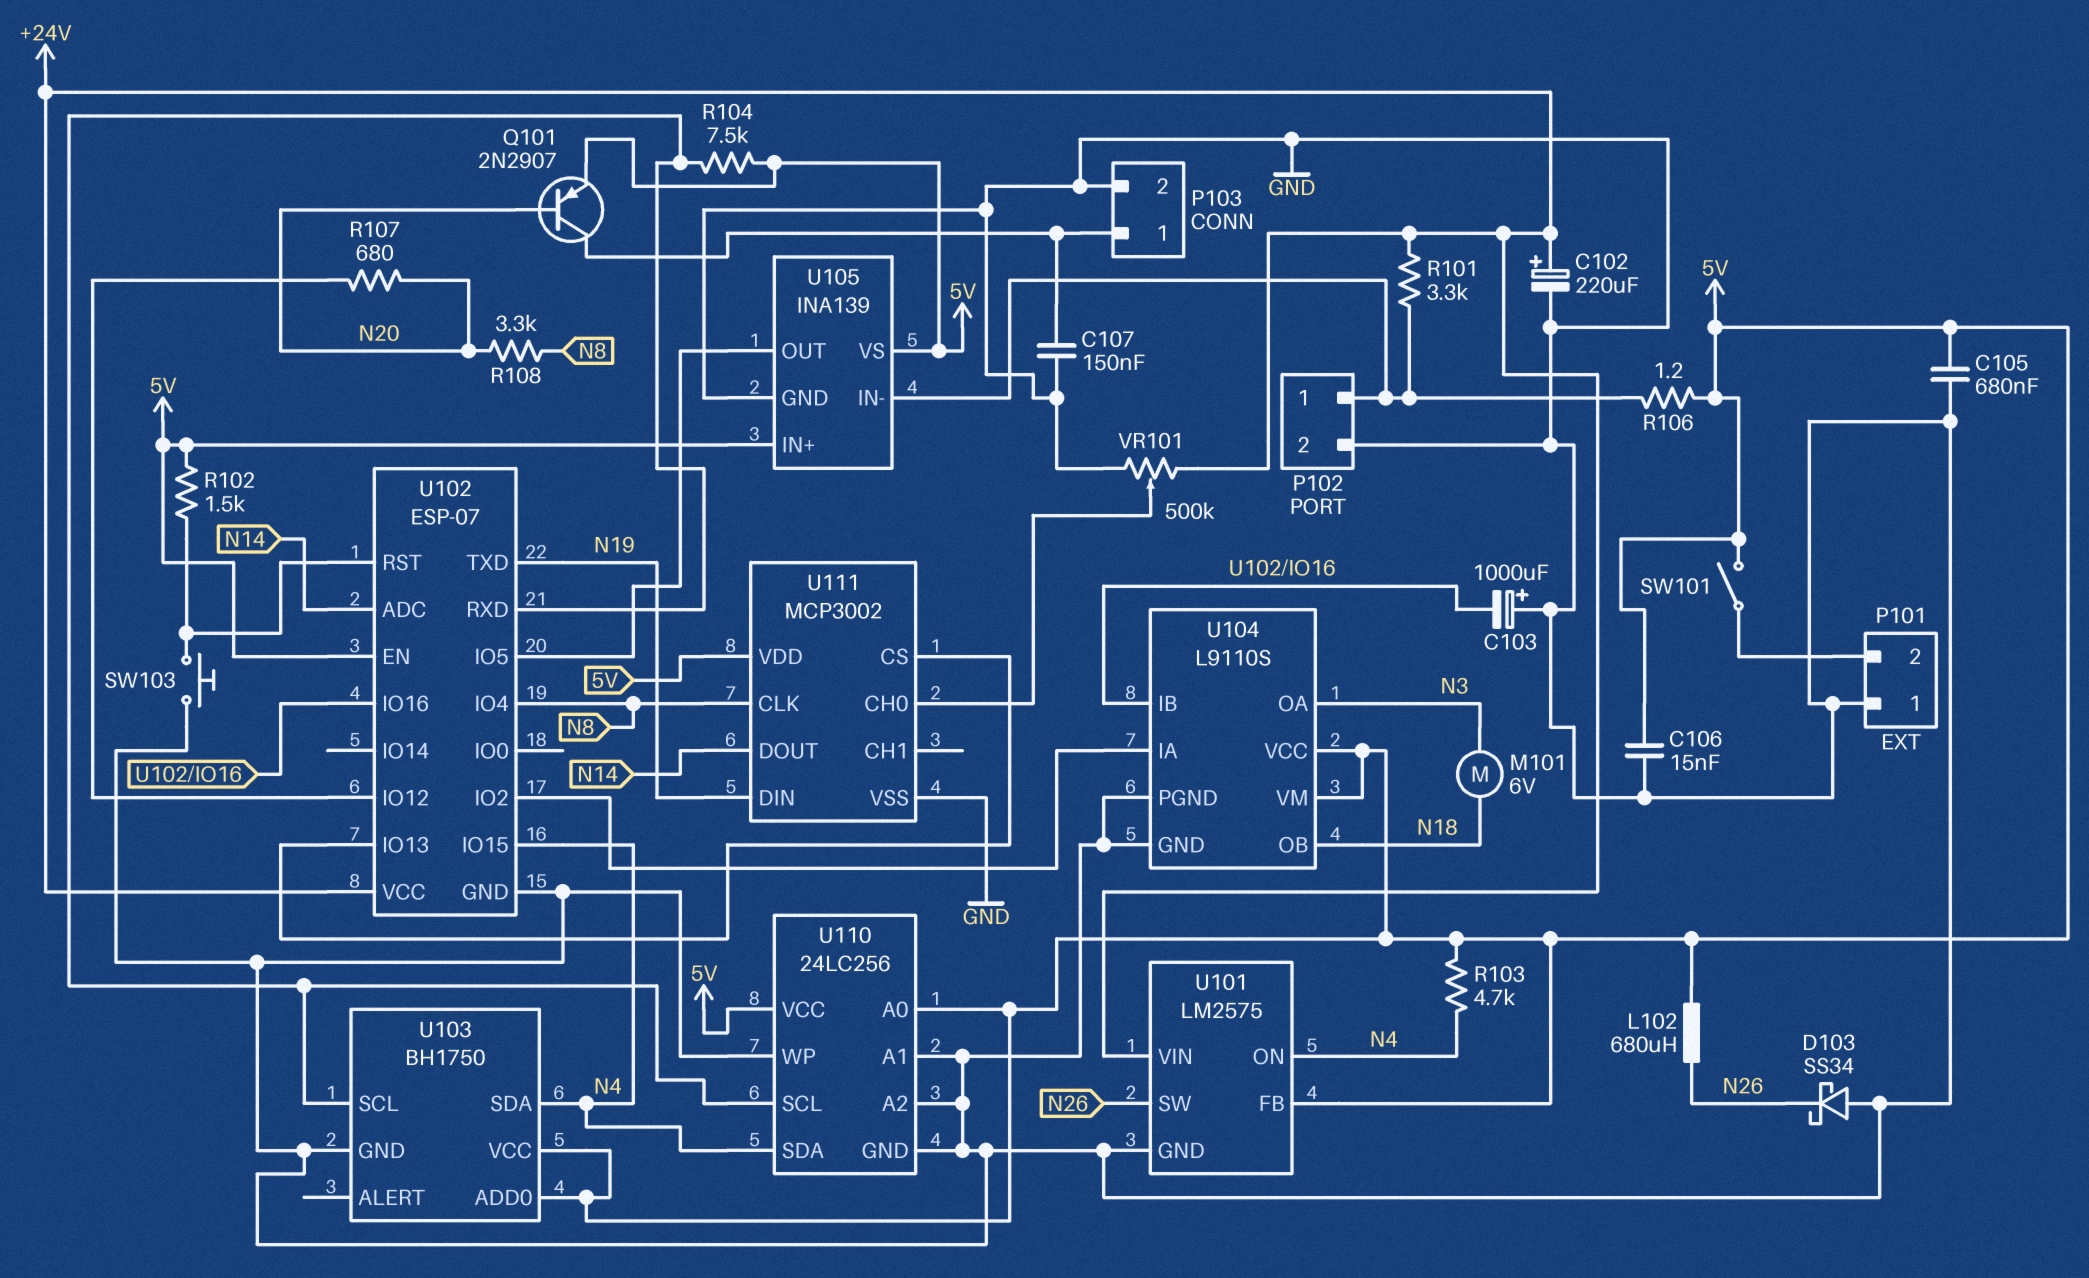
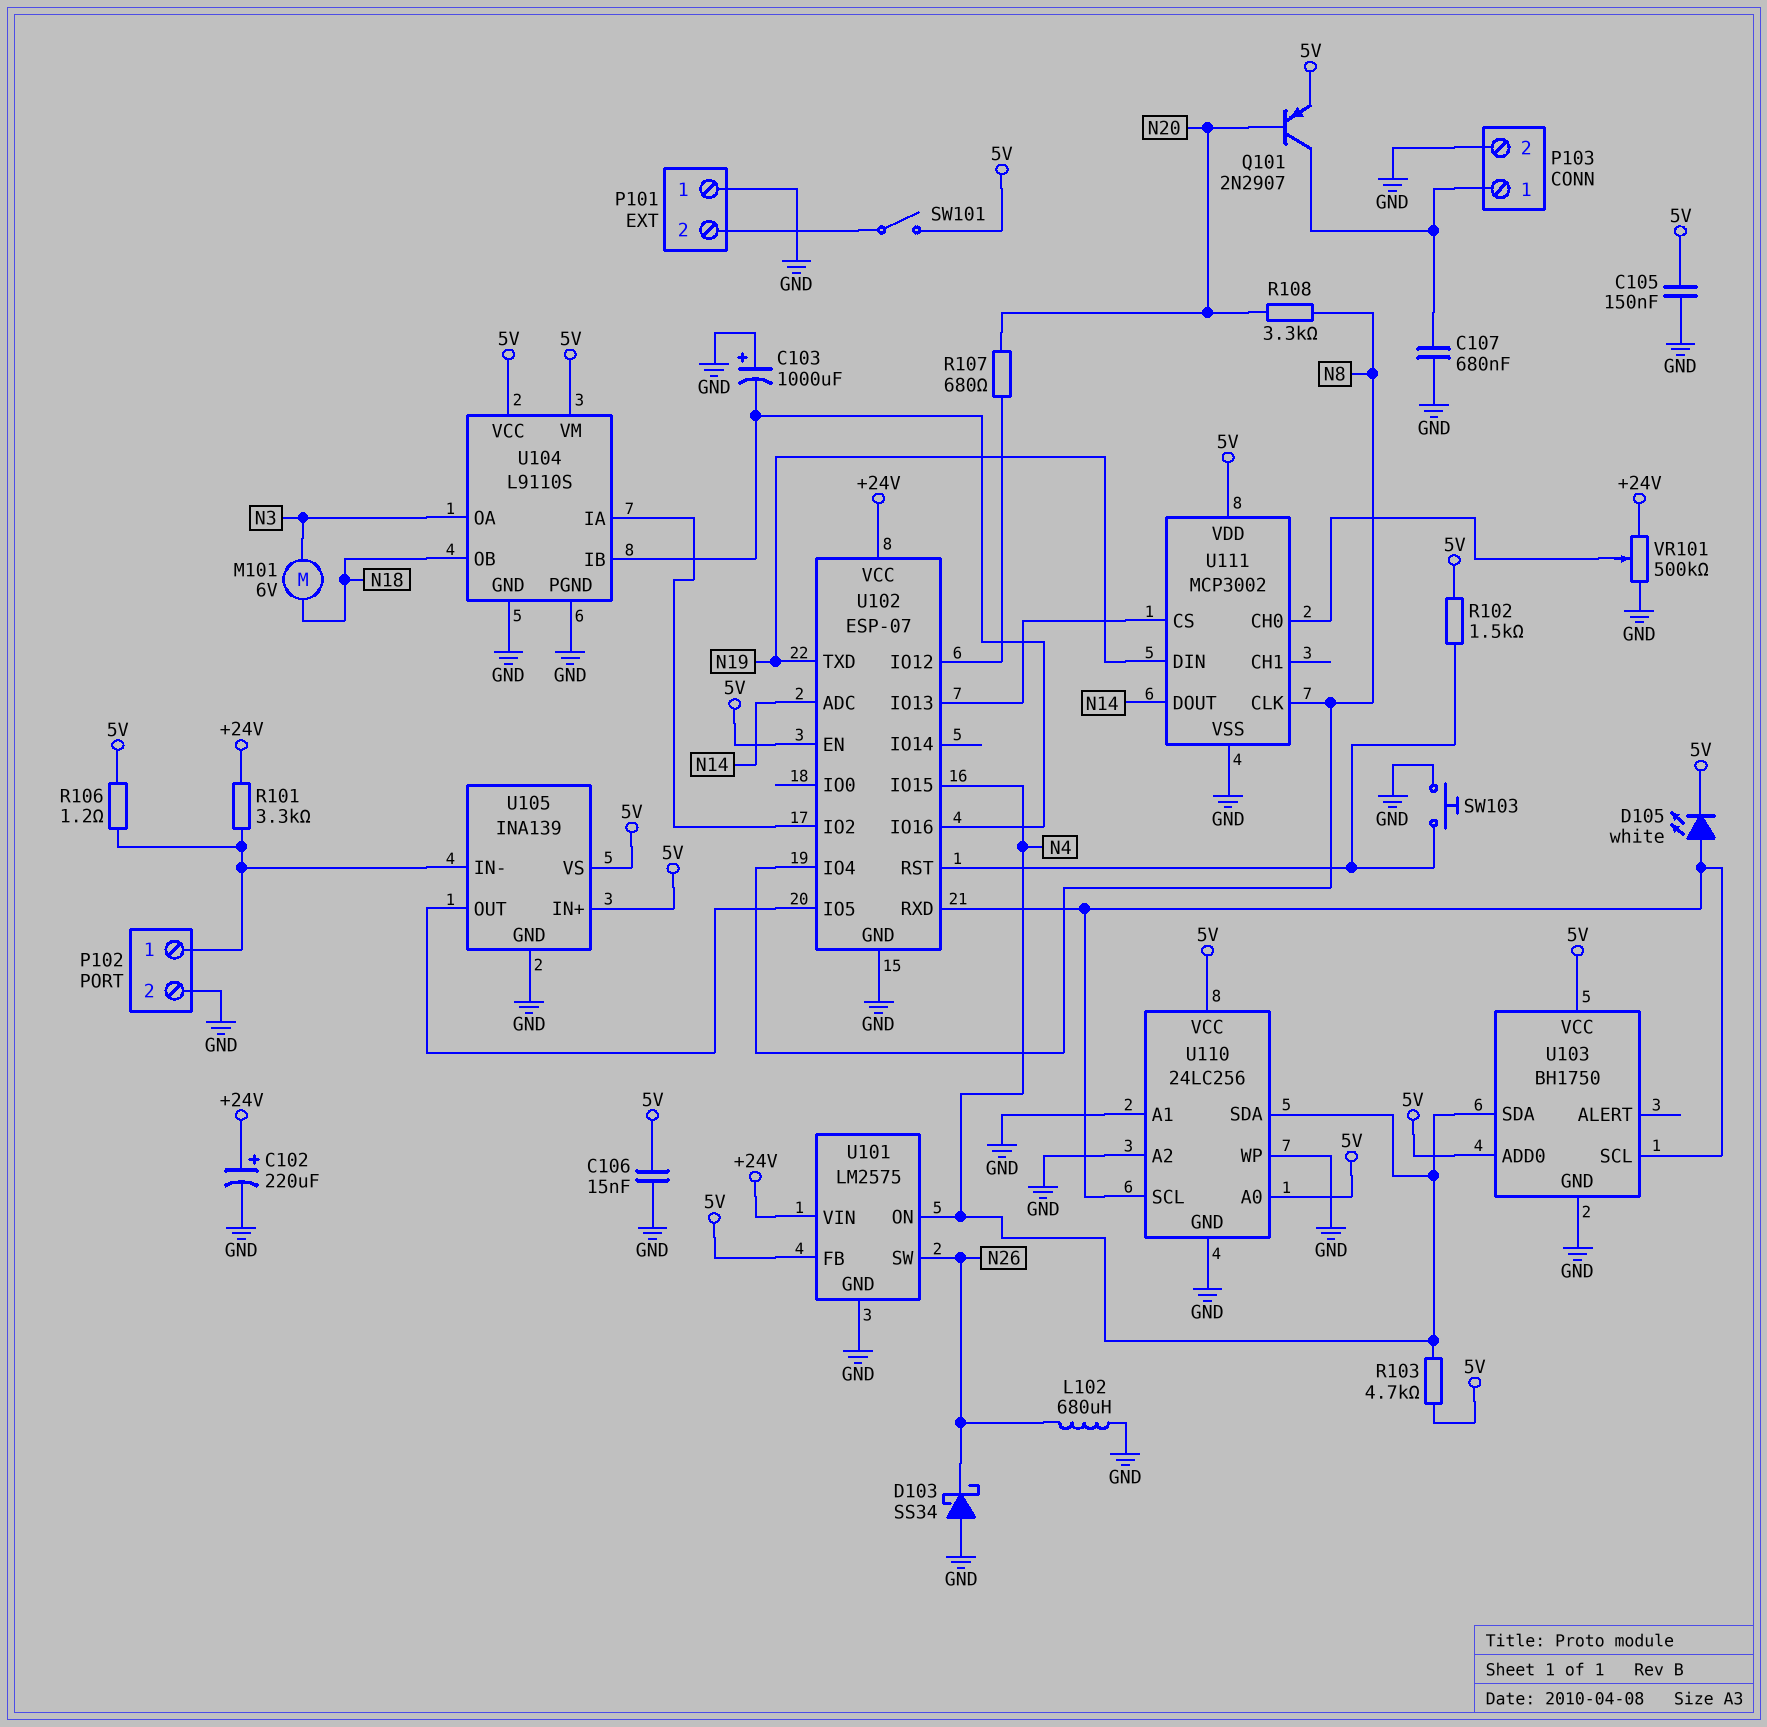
C105: 680nF (5V, GND) -> 150nF (5V, GND)
C107: 150nF (GND, P103/1) -> 680nF (GND, P103/1)
D105: none -> LED white (A U102/RXD, K 5V)
L102: 680uH (5V, N26) -> 680uH (GND, N26)
R104: 7.5k (5V, U102/RXD) -> none

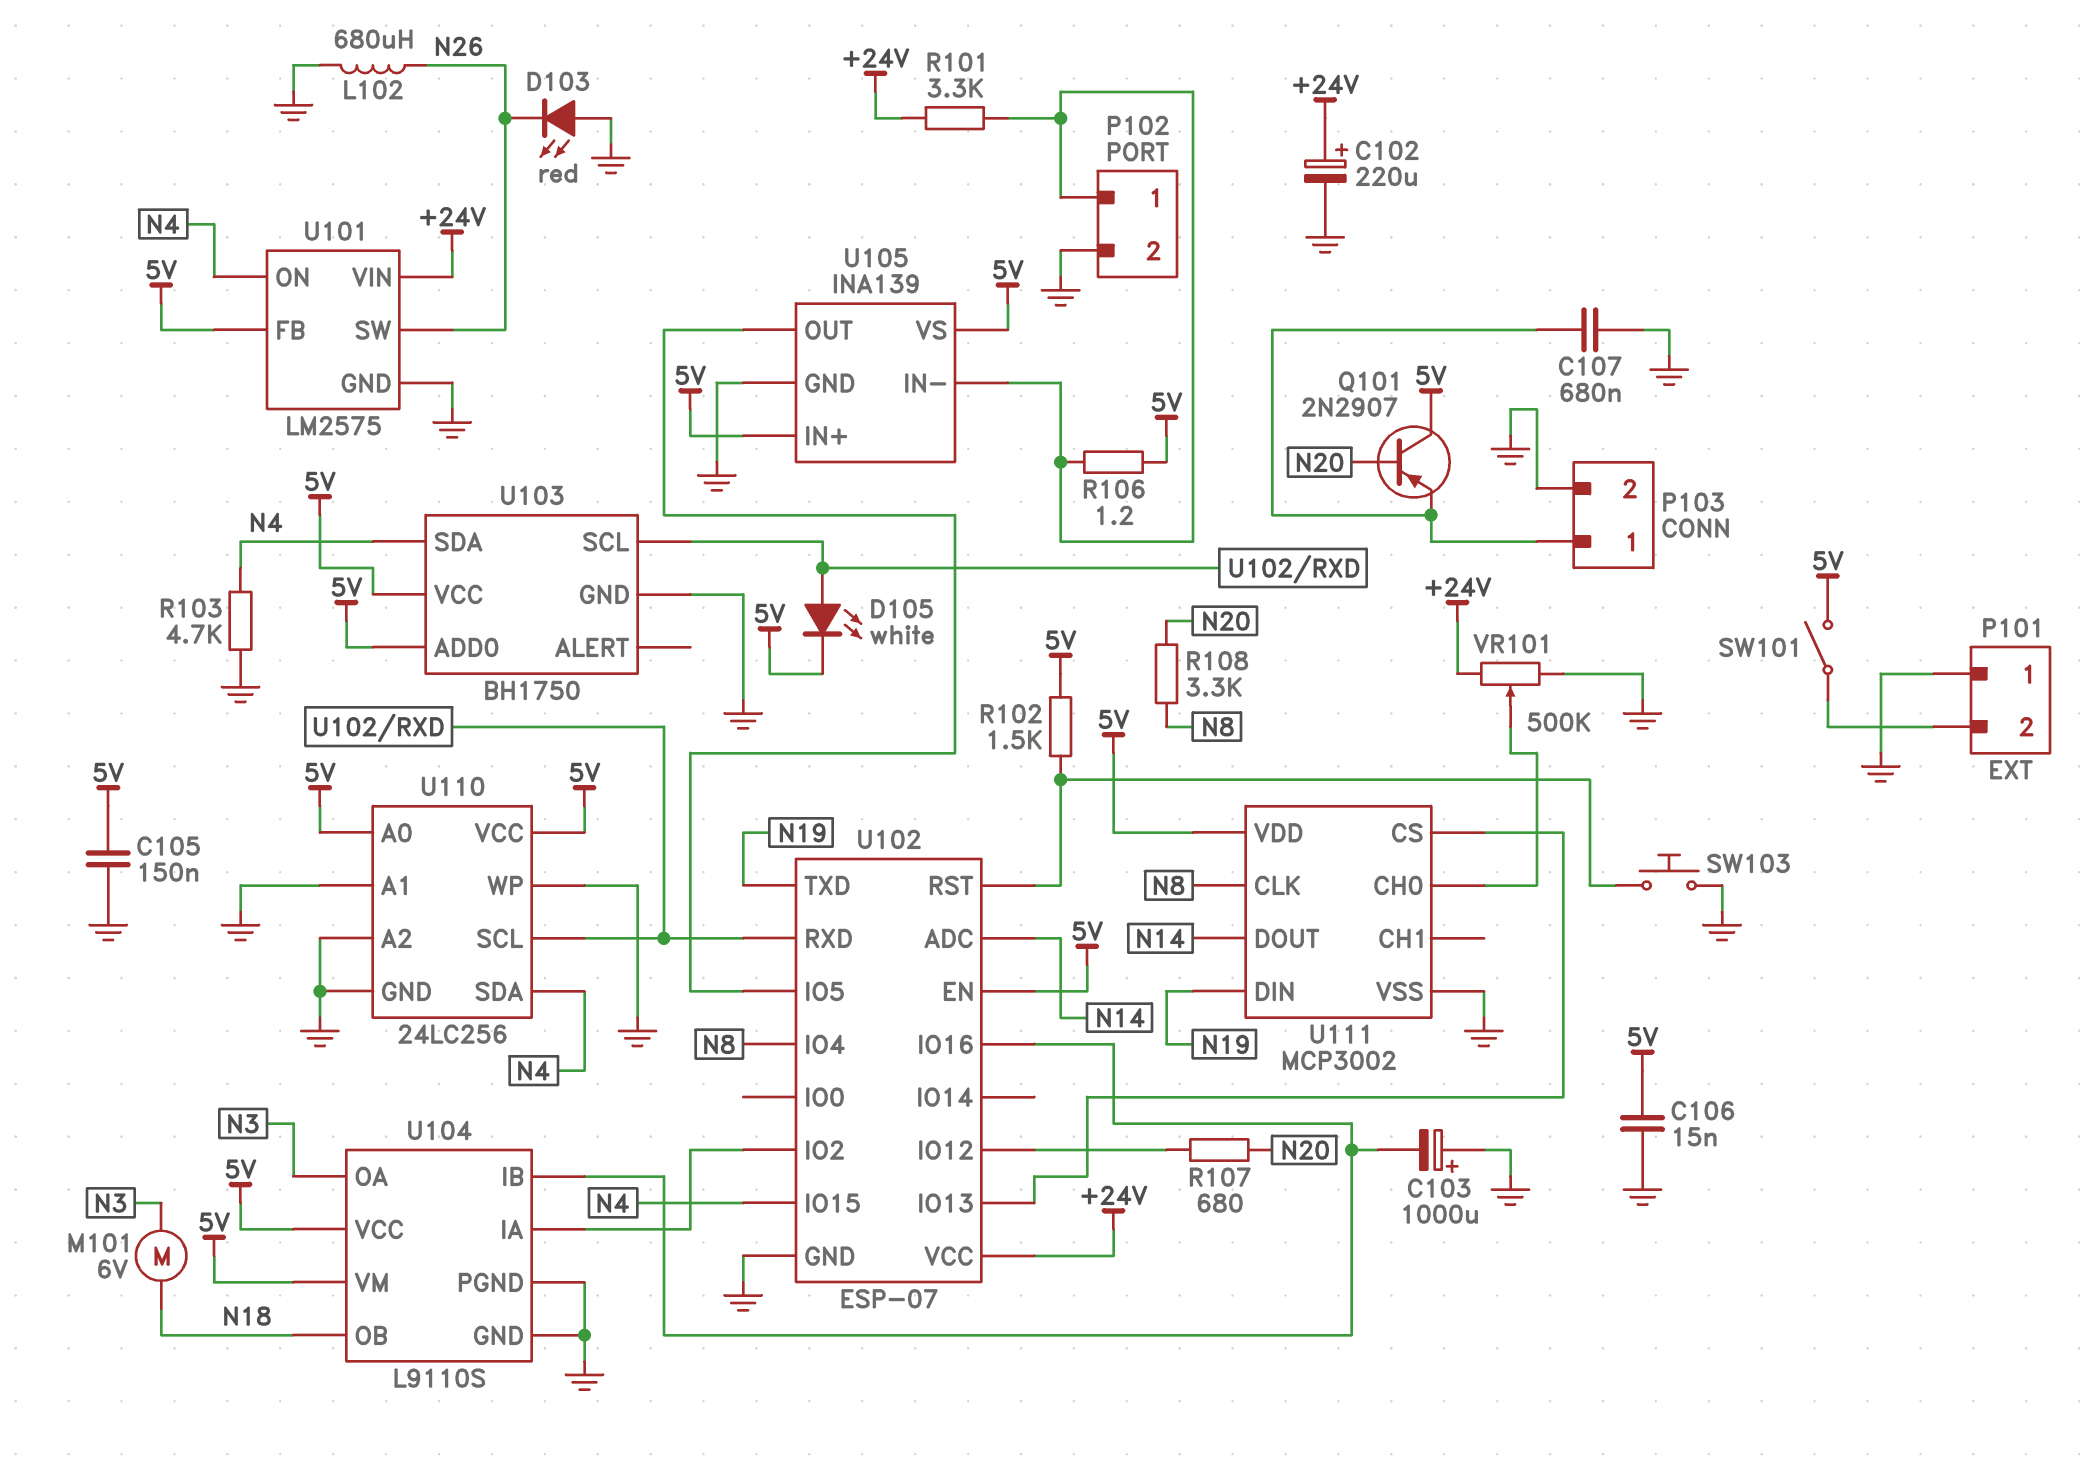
D103: schottky SS34 (A GND, K N26) -> LED red (A GND, K N26)
Q101: PNP 2N2907 (B N20, C P103/1, E 5V) -> PNP 2N2907 (B N20, C 5V, E P103/1)
R103: 4.7k (5V, N4) -> 4.7k (GND, N4)

